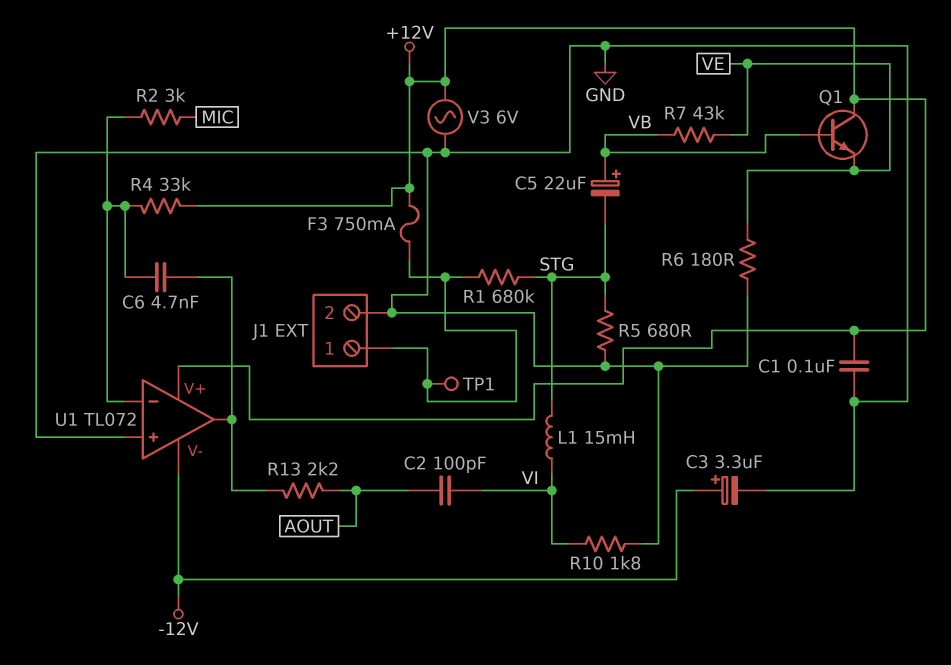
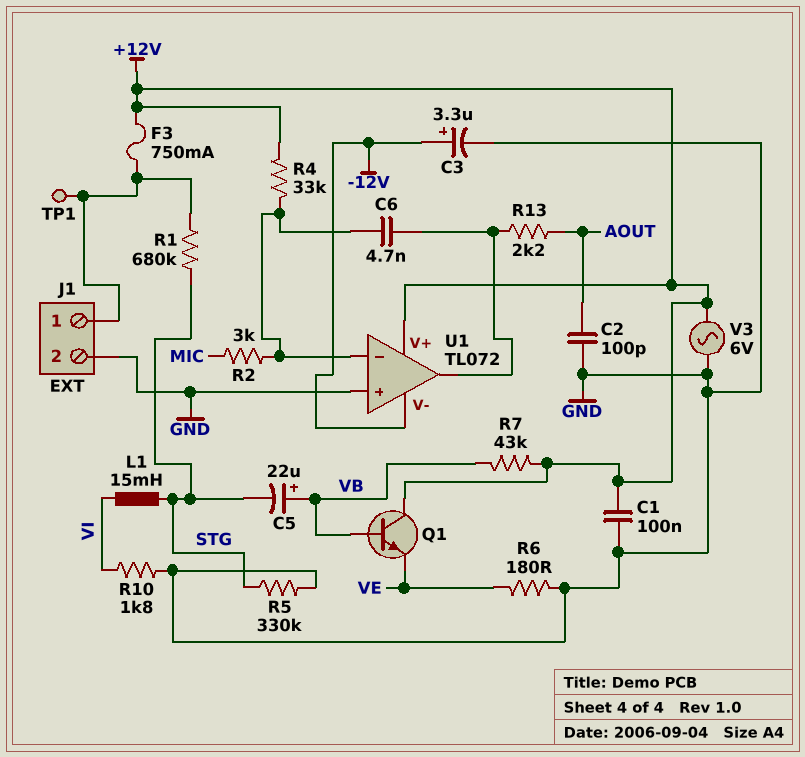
C2: 100pF (AOUT, VI) -> 100pF (AOUT, GND)
R5: 680 (GND, STG) -> 330k (GND, STG)
R7: 43k (VB, VE) -> 43k (+12V, VB)

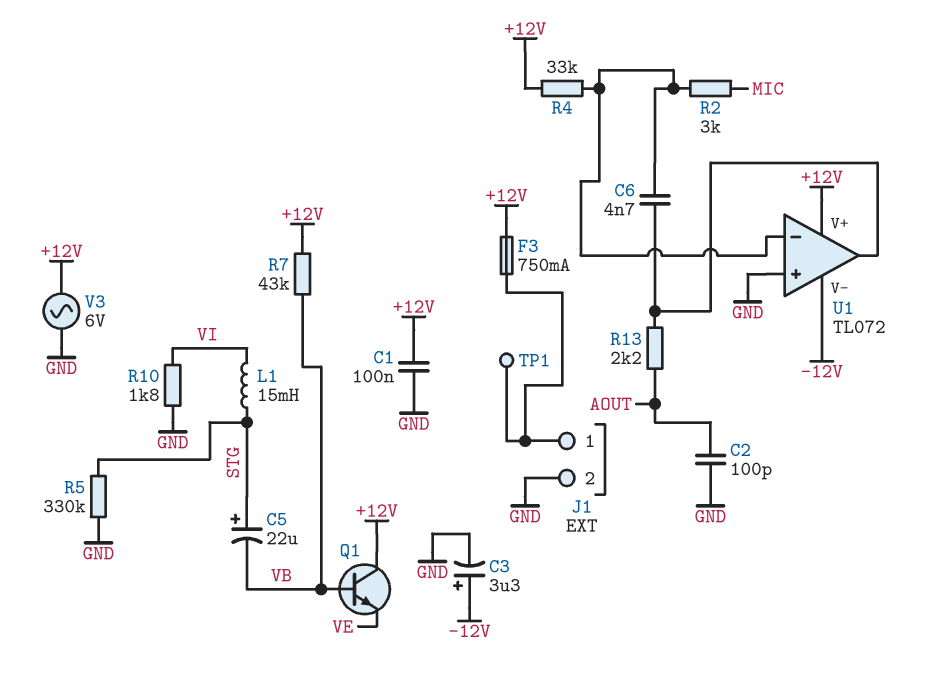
C5: 22uF (plus VB, minus STG) -> 22uF (plus STG, minus VB)
R1: 680k (J1/1, STG) -> none
R6: 180 (GND, VE) -> none

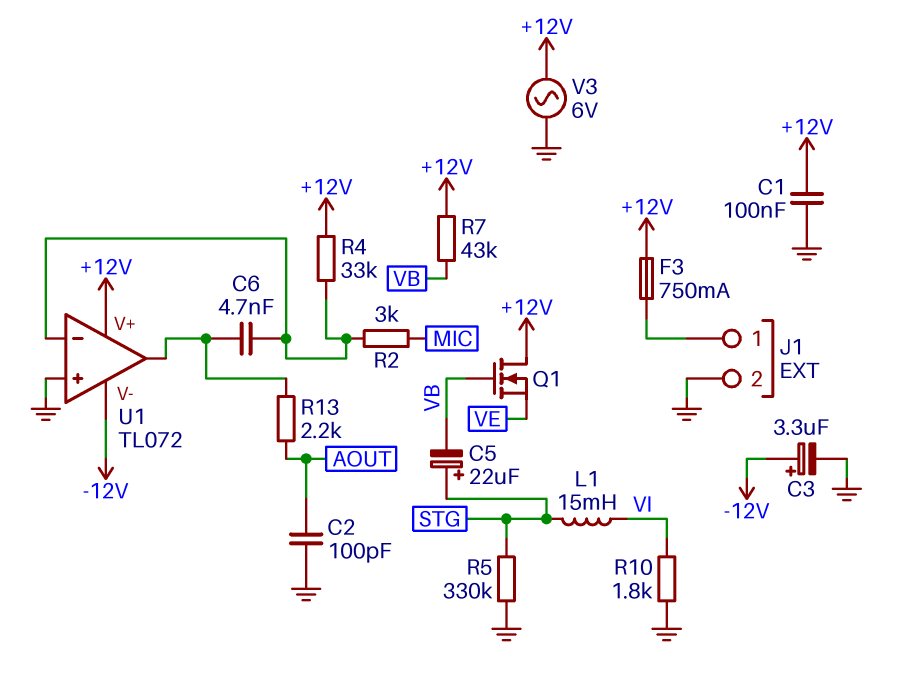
Q1: NPN (B VB, C +12V, E VE) -> NMOS (G VB, D +12V, S VE)
TP1: test point (J1/1) -> none

